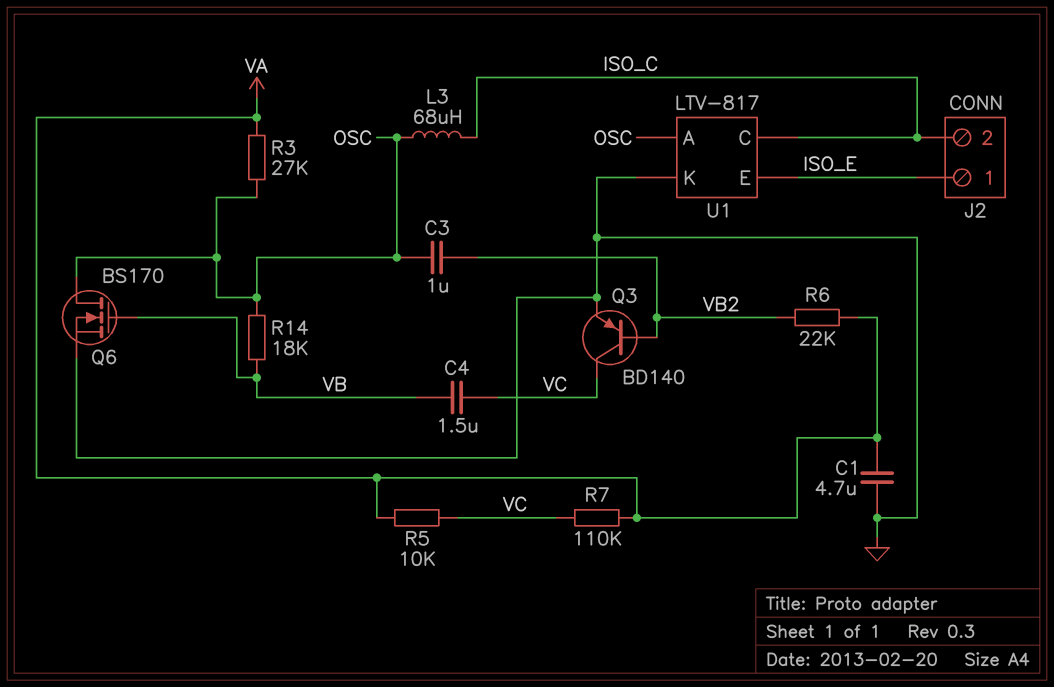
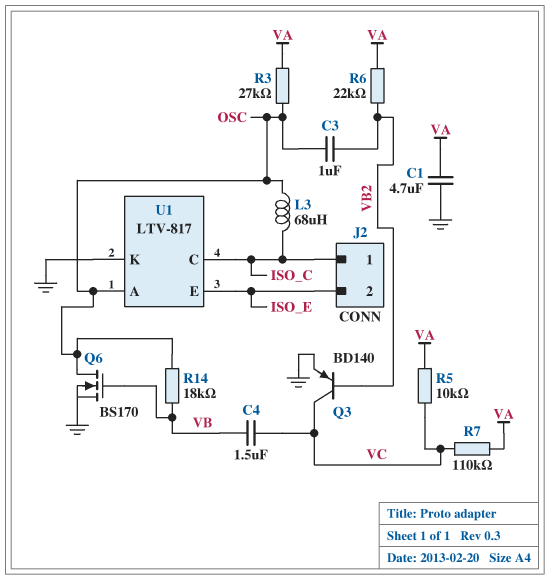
J2 pin 1: ISO_E -> ISO_C
J2 pin 2: ISO_C -> ISO_E

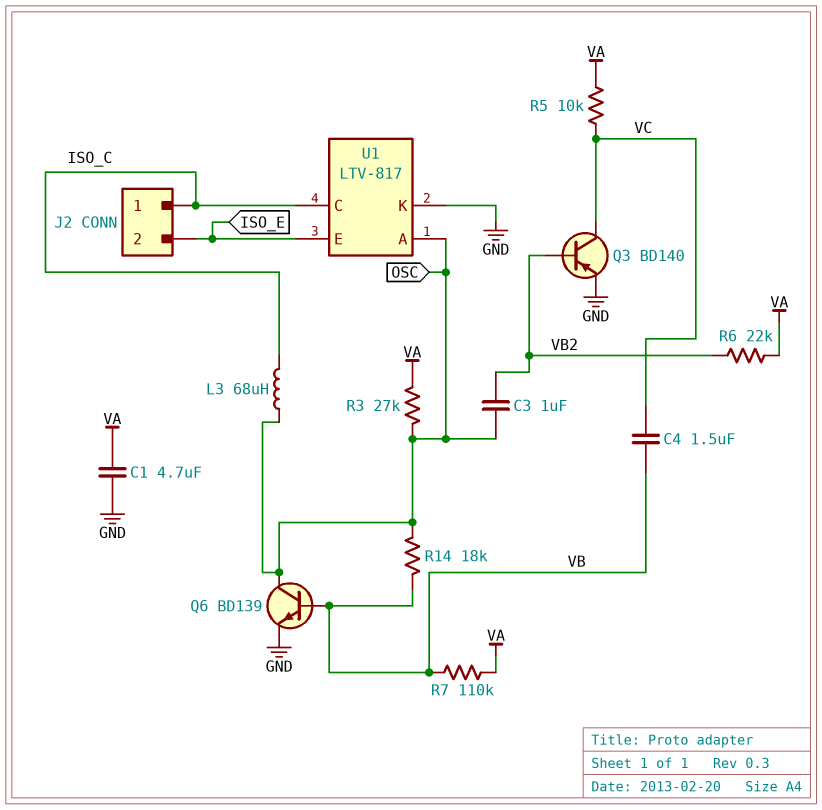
Q6: NMOS BS170 (G VB, D OSC, S GND) -> NPN BD139 (B VB, C OSC, E GND)
R7: 110k (VA, VC) -> 110k (VA, VB)

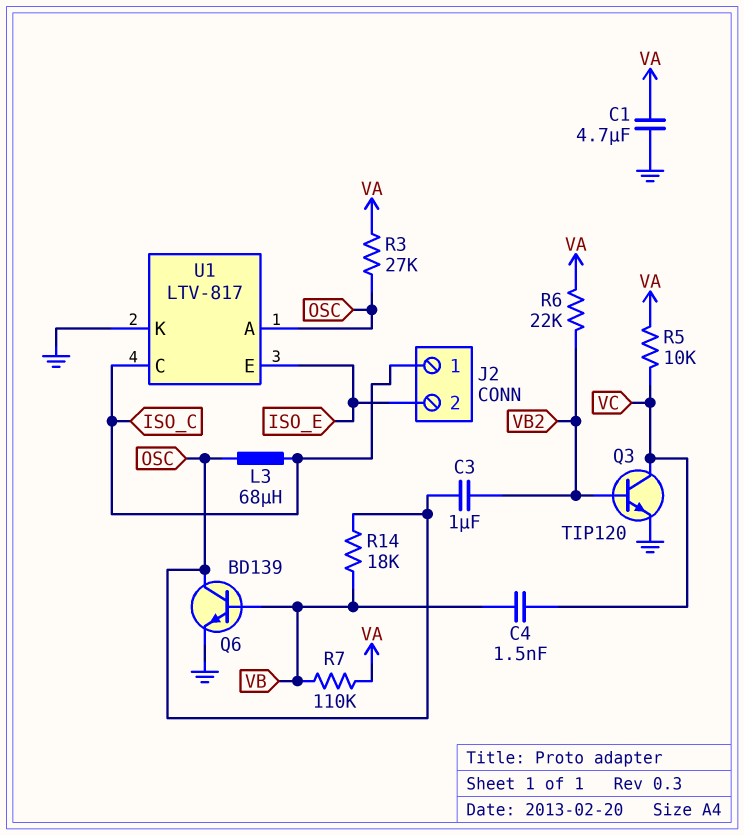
C4: 1.5uF (VB, VC) -> 1.5nF (VB, VC)
Q3: PNP BD140 (B VB2, C VC, E GND) -> NPN TIP120 (B VB2, C VC, E GND)

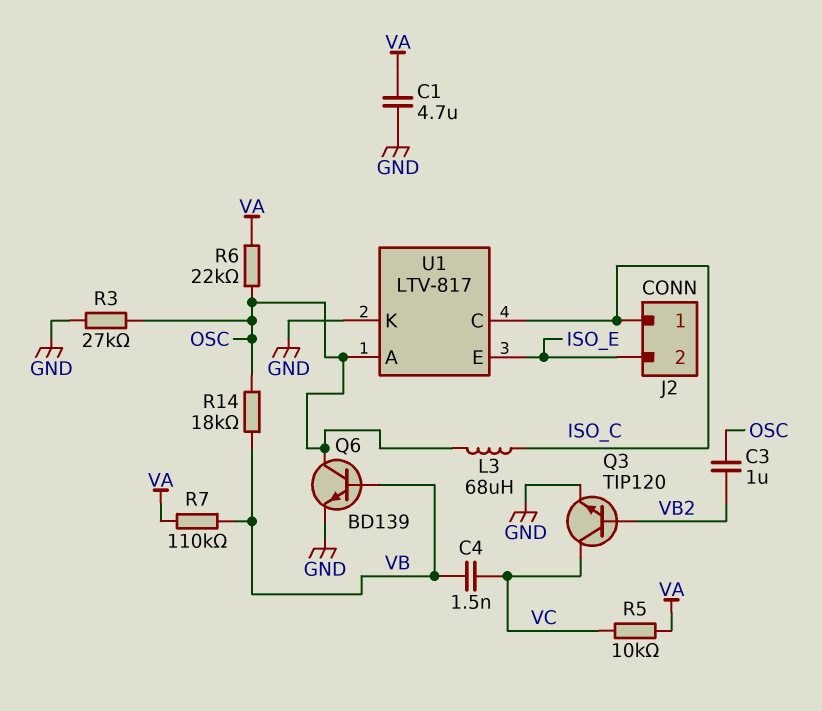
R3: 27k (OSC, VA) -> 27k (GND, OSC)
R6: 22k (VA, VB2) -> 22k (OSC, VA)

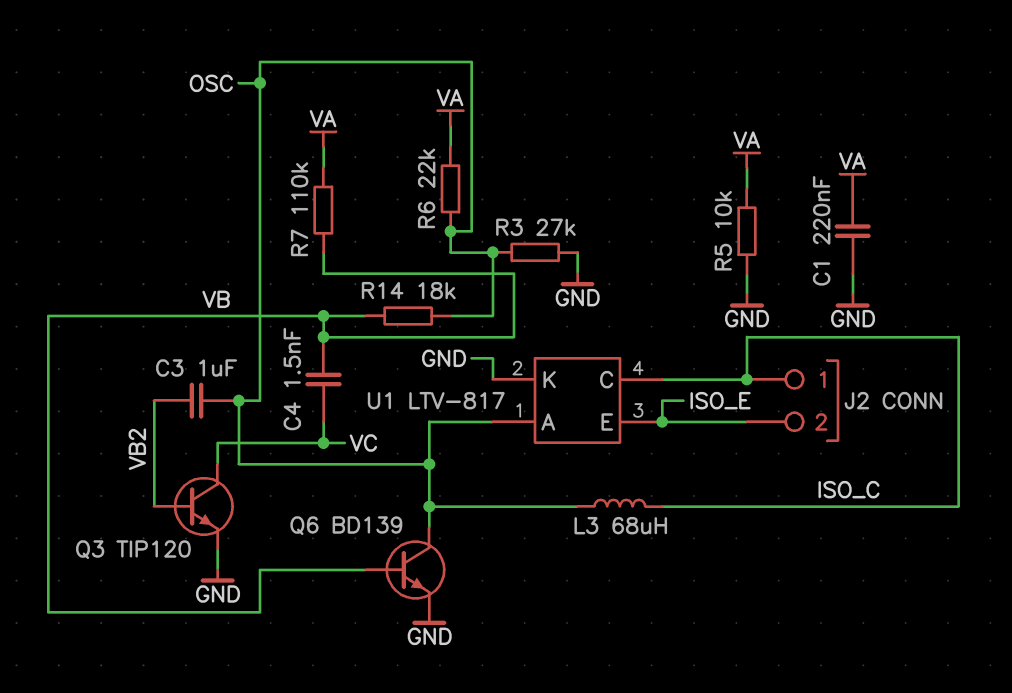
C1: 4.7uF (GND, VA) -> 220nF (GND, VA)
R5: 10k (VA, VC) -> 10k (GND, VA)

